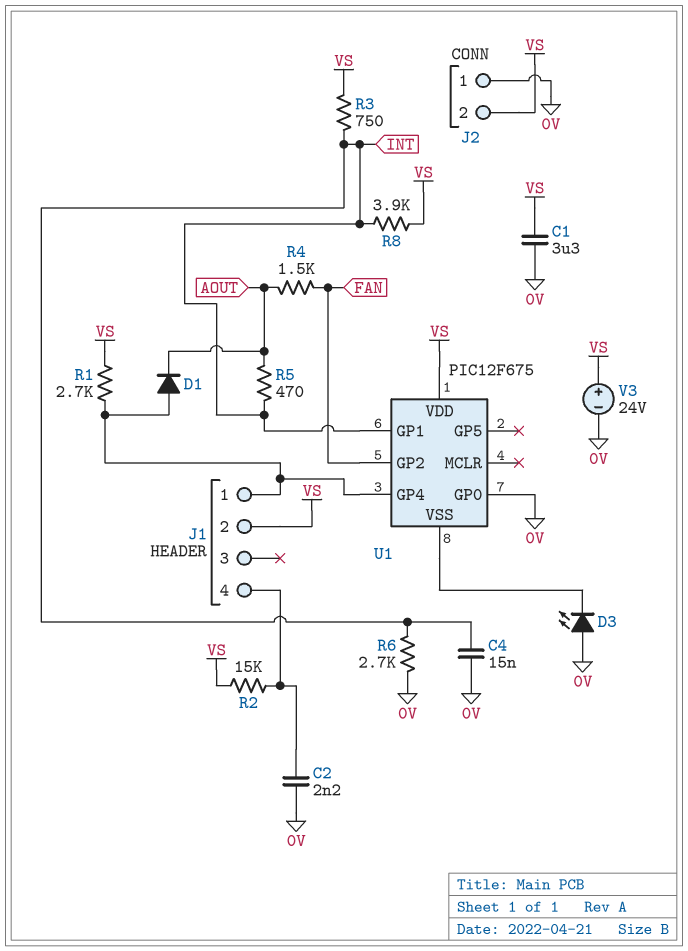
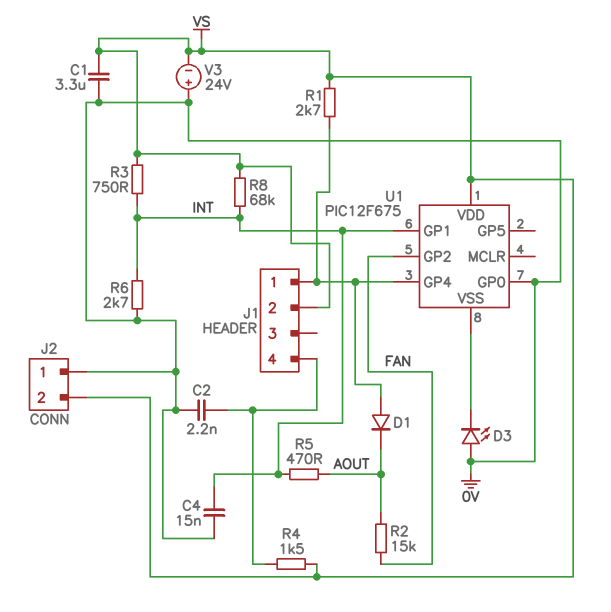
R2: 15k (J1/4, VS) -> 15k (AOUT, FAN)
R4: 1.5k (AOUT, FAN) -> 1.5k (J1/4, VS)
R8: 3.9k (INT, VS) -> 68k (INT, VS)
V3: 24V (plus VS, minus 0V) -> 24V (plus 0V, minus VS)

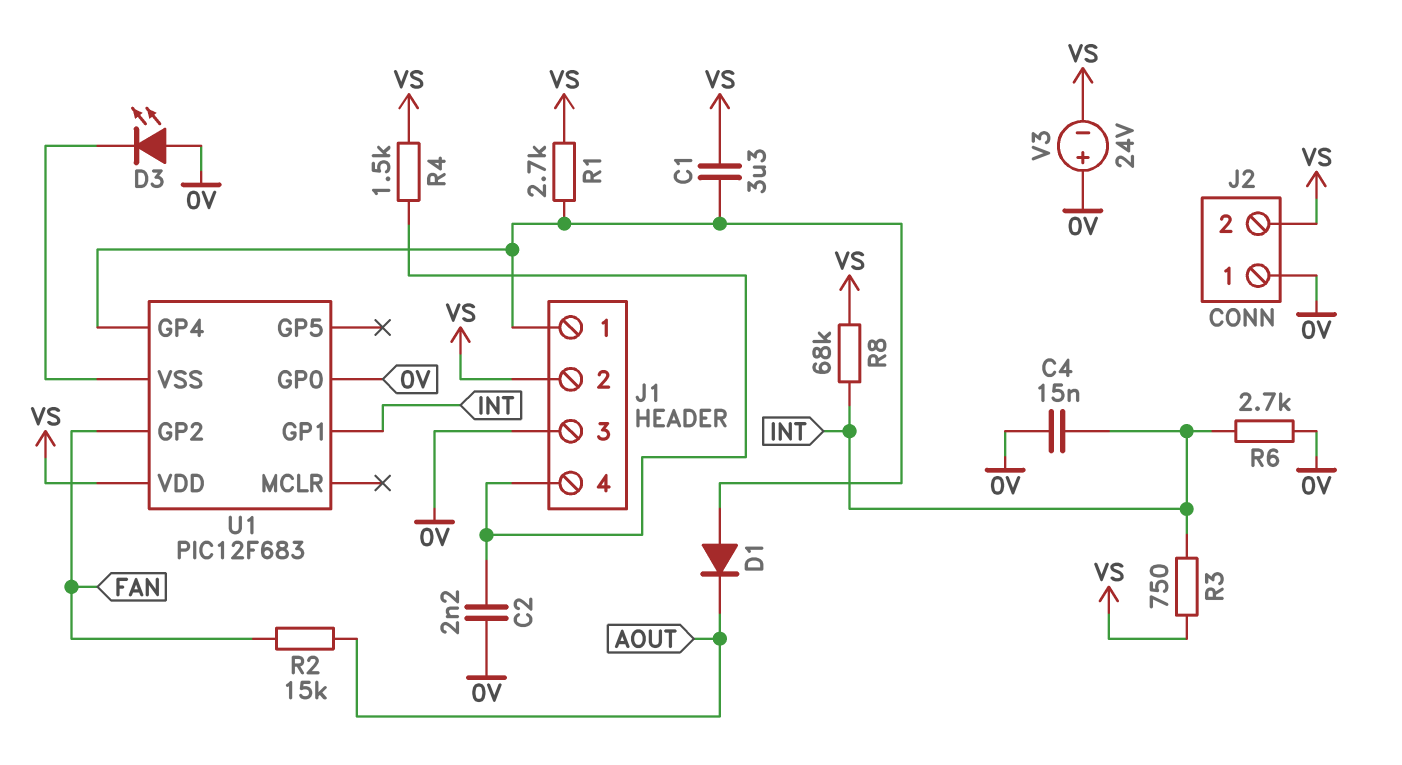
C1: 3.3uF (0V, VS) -> 3.3uF (J1/1, VS)
J1 pin 3: none -> 0V
R5: 470 (AOUT, INT) -> none
U1: PIC12F675 -> PIC12F683

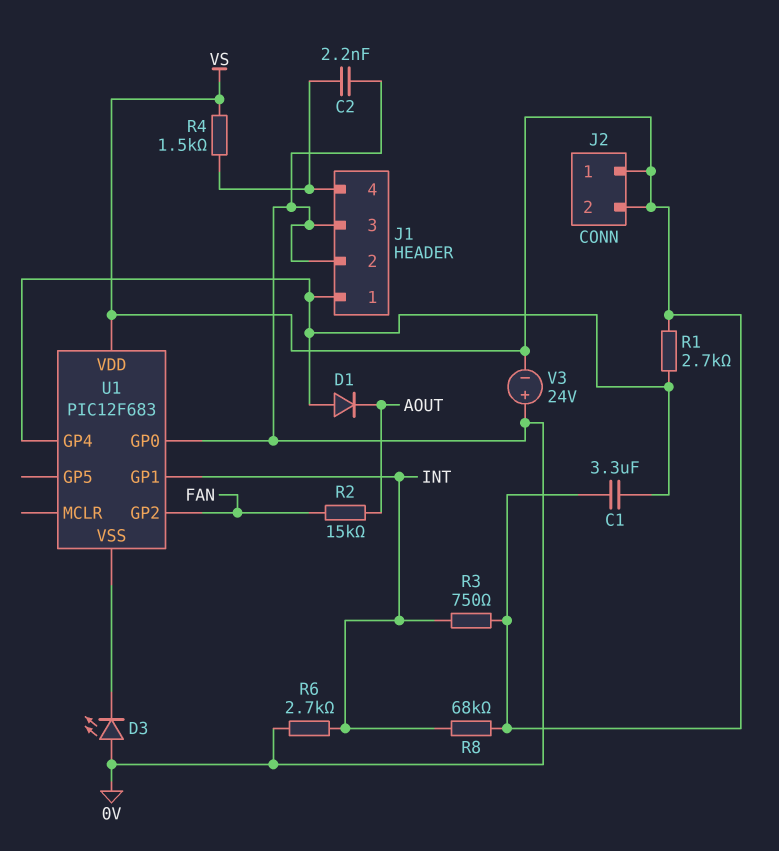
C4: 15nF (0V, INT) -> none
J1 pin 2: VS -> 0V
J2 pin 1: 0V -> VS

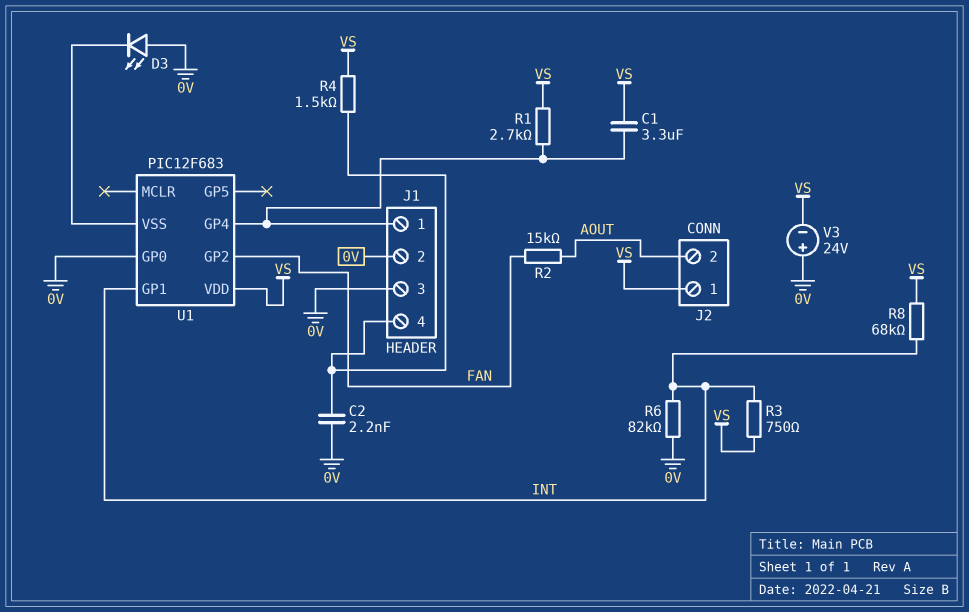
D1: diode (A J1/1, K AOUT) -> none
J2 pin 2: VS -> AOUT
R6: 2.7k (0V, INT) -> 82k (0V, INT)

